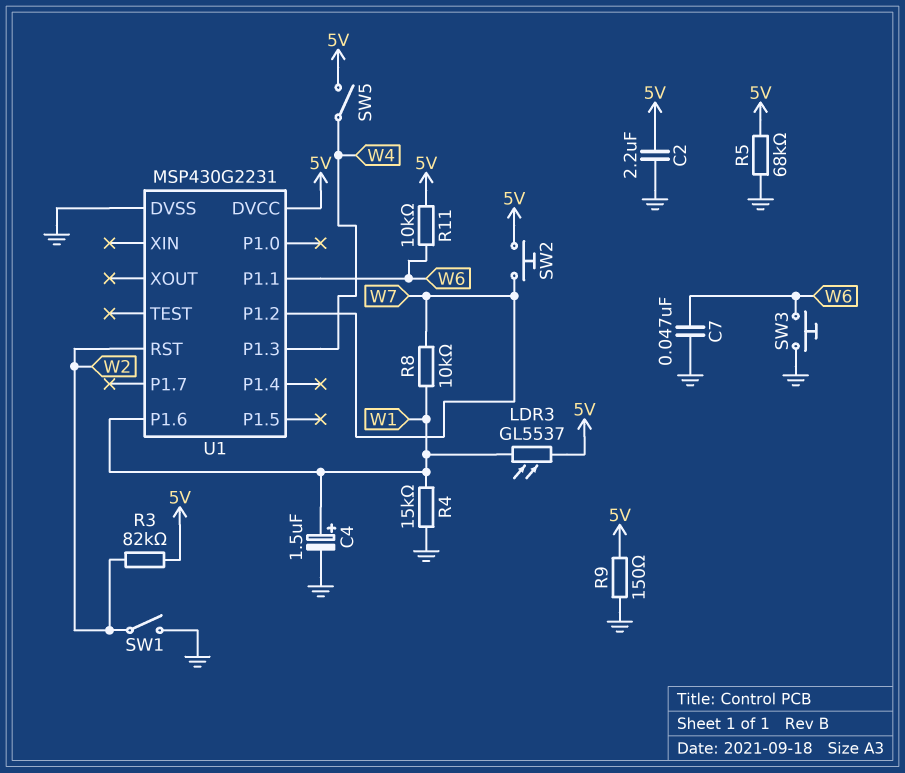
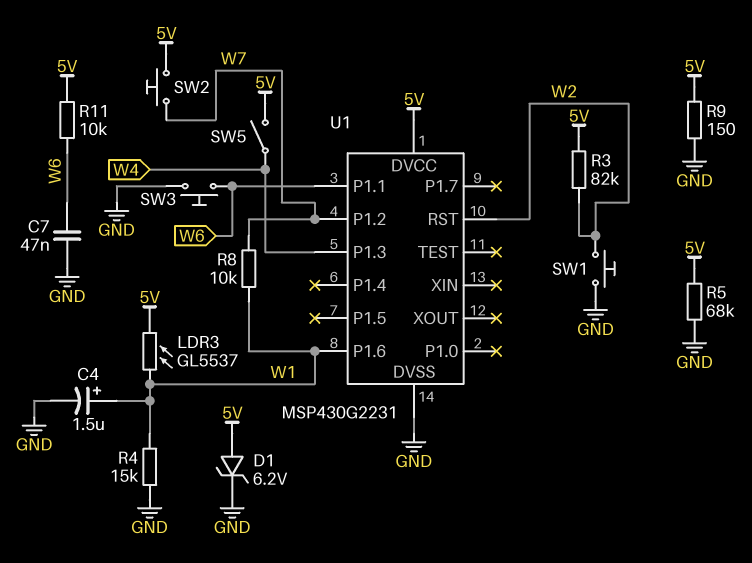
C2: 2.2uF (5V, GND) -> none
D1: none -> zener 6.2V (A 5V, K GND)
SW1: switch (GND, W2) -> button (GND, W2)

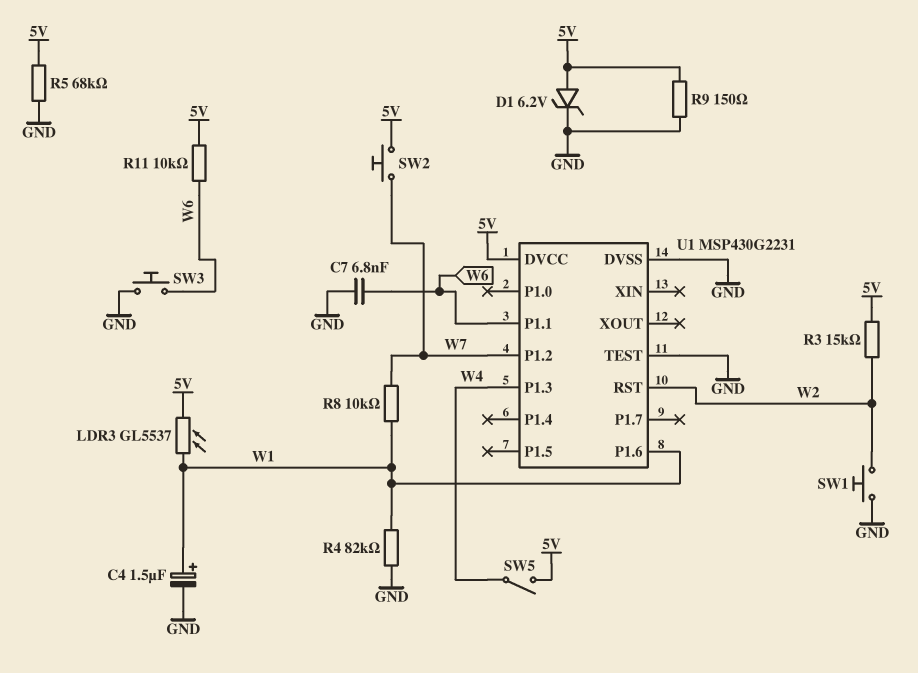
C7: 47nF (GND, W6) -> 6.8nF (GND, W6)
R3: 82k (5V, W2) -> 15k (5V, W2)
R4: 15k (GND, W1) -> 82k (GND, W1)
U1 pin TEST: none -> GND

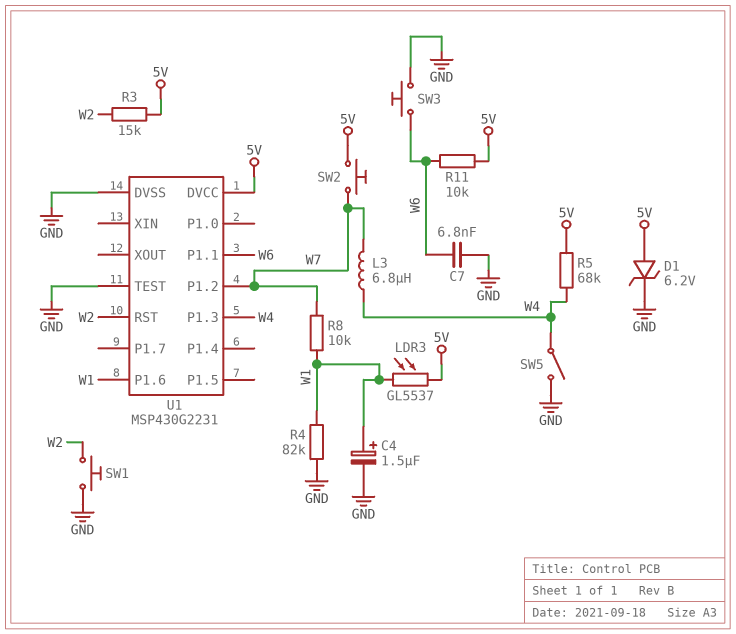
L3: none -> 6.8uH (W4, W7)
R5: 68k (5V, GND) -> 68k (5V, W4)
R9: 150 (5V, GND) -> none
SW5: switch (5V, W4) -> switch (GND, W4)

